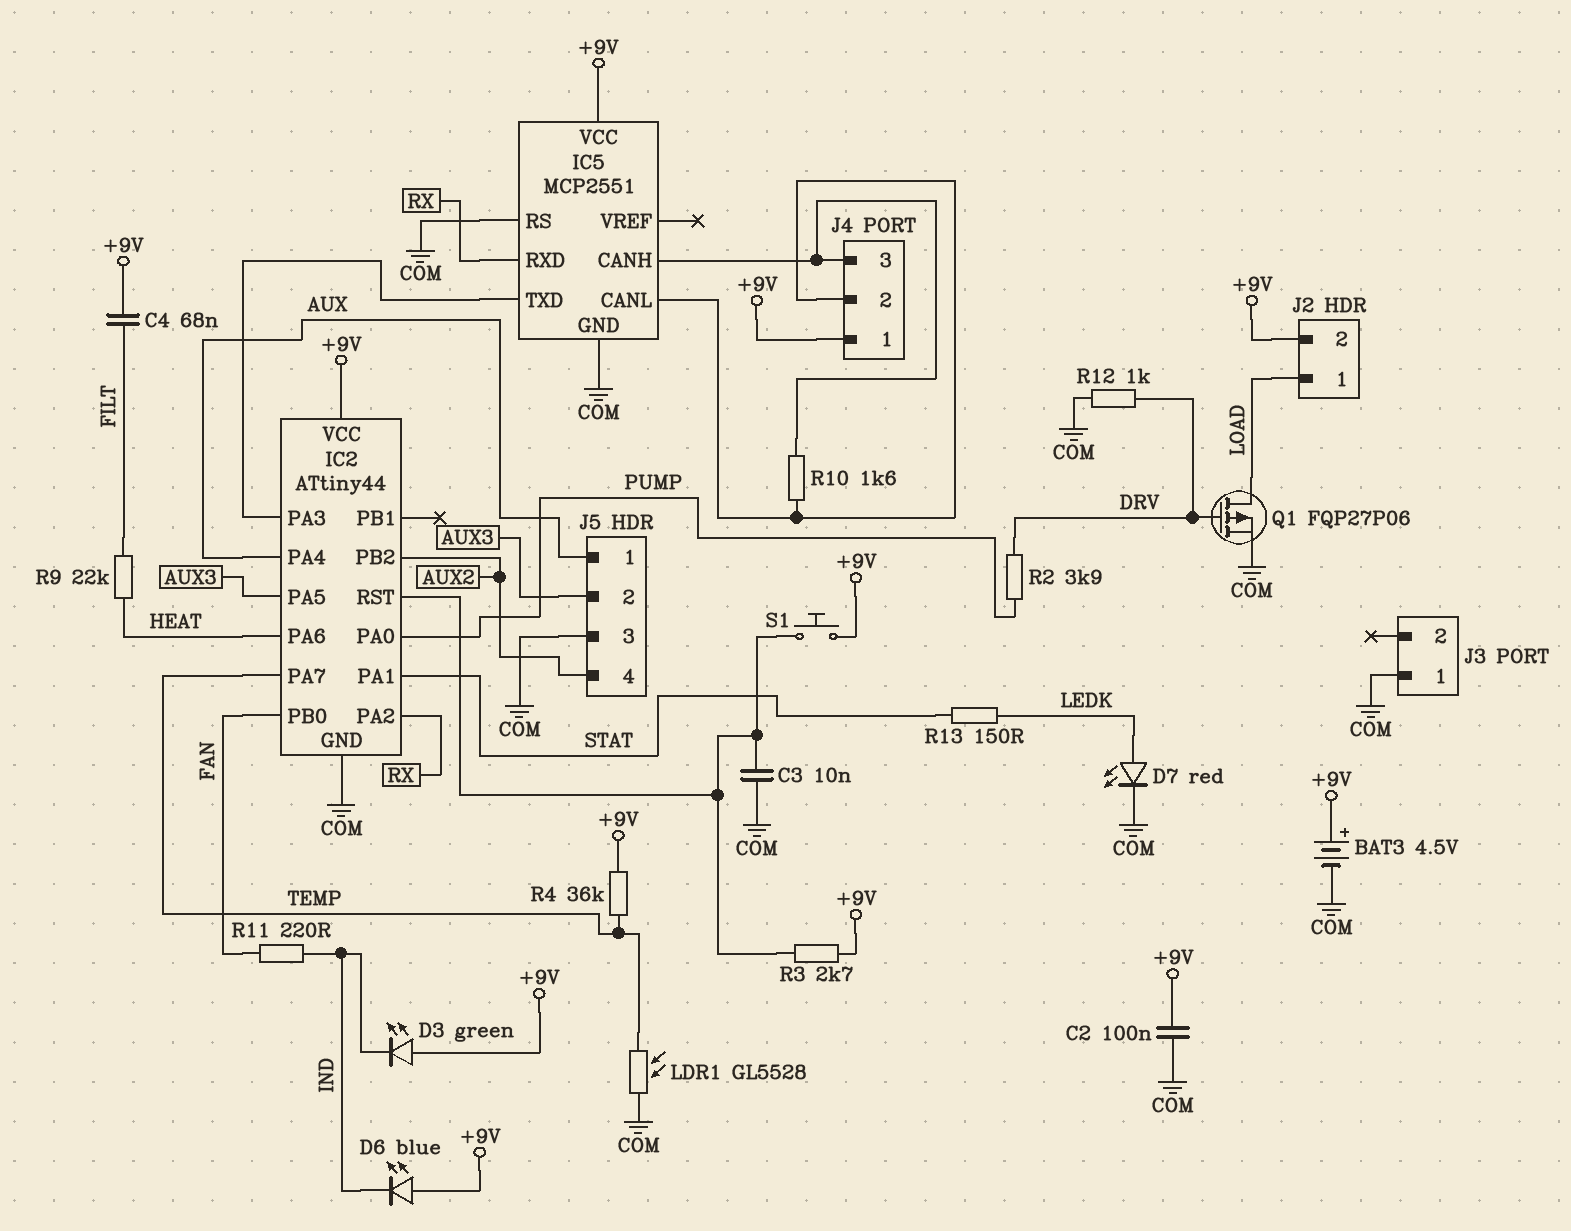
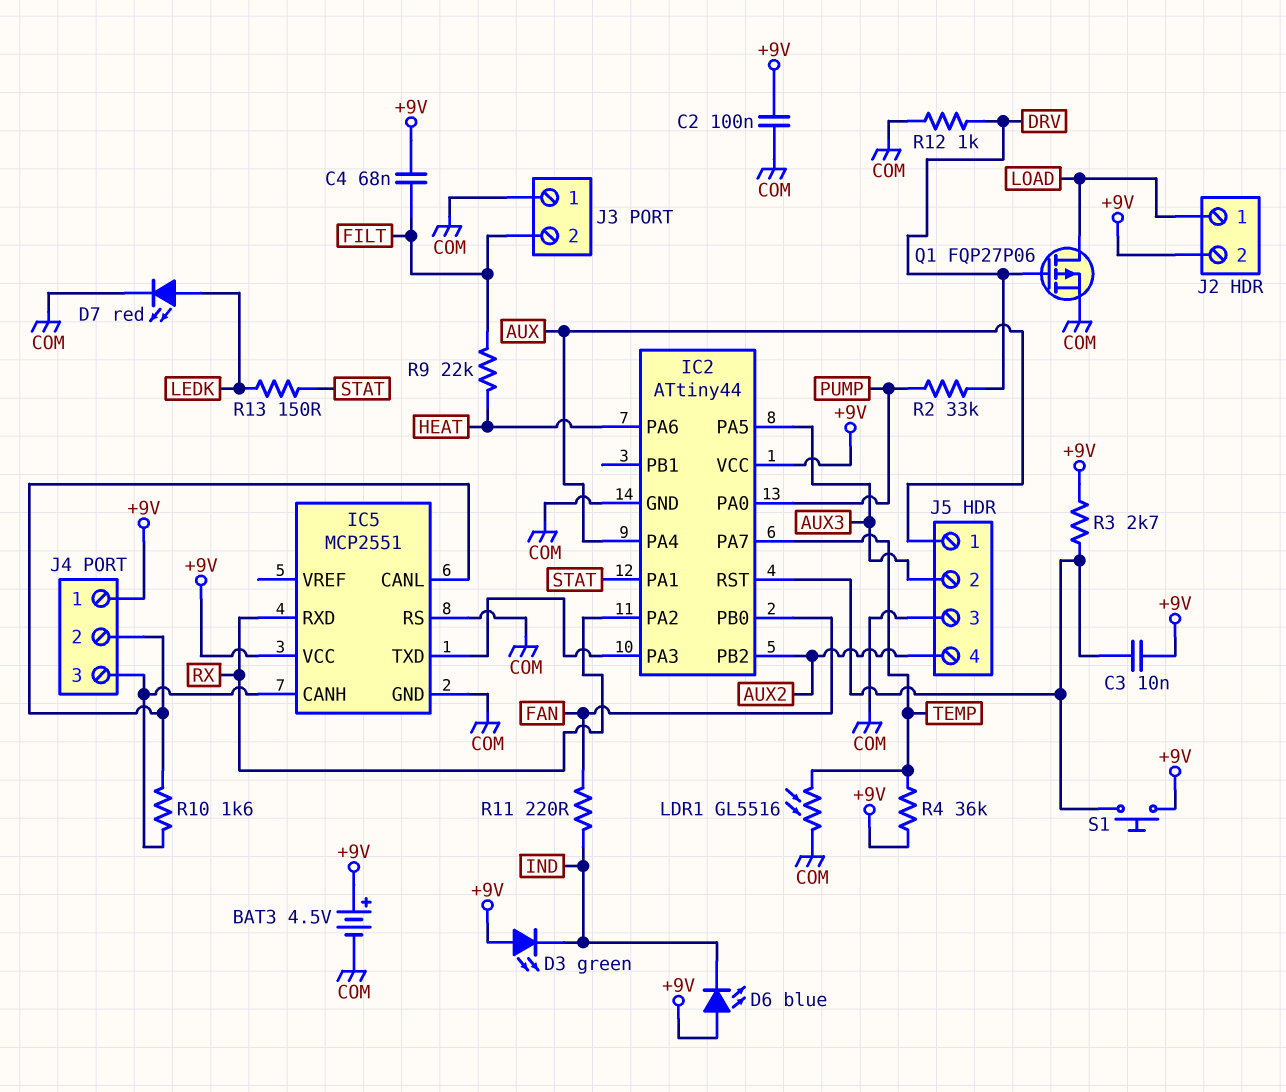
C3: 10nF (COM, IC2/RST) -> 10nF (+9V, IC2/RST)
J3 pin 2: none -> FILT
LDR1: GL5528 (COM, TEMP) -> GL5516 (COM, TEMP)
R2: 3.9k (DRV, PUMP) -> 33k (DRV, PUMP)

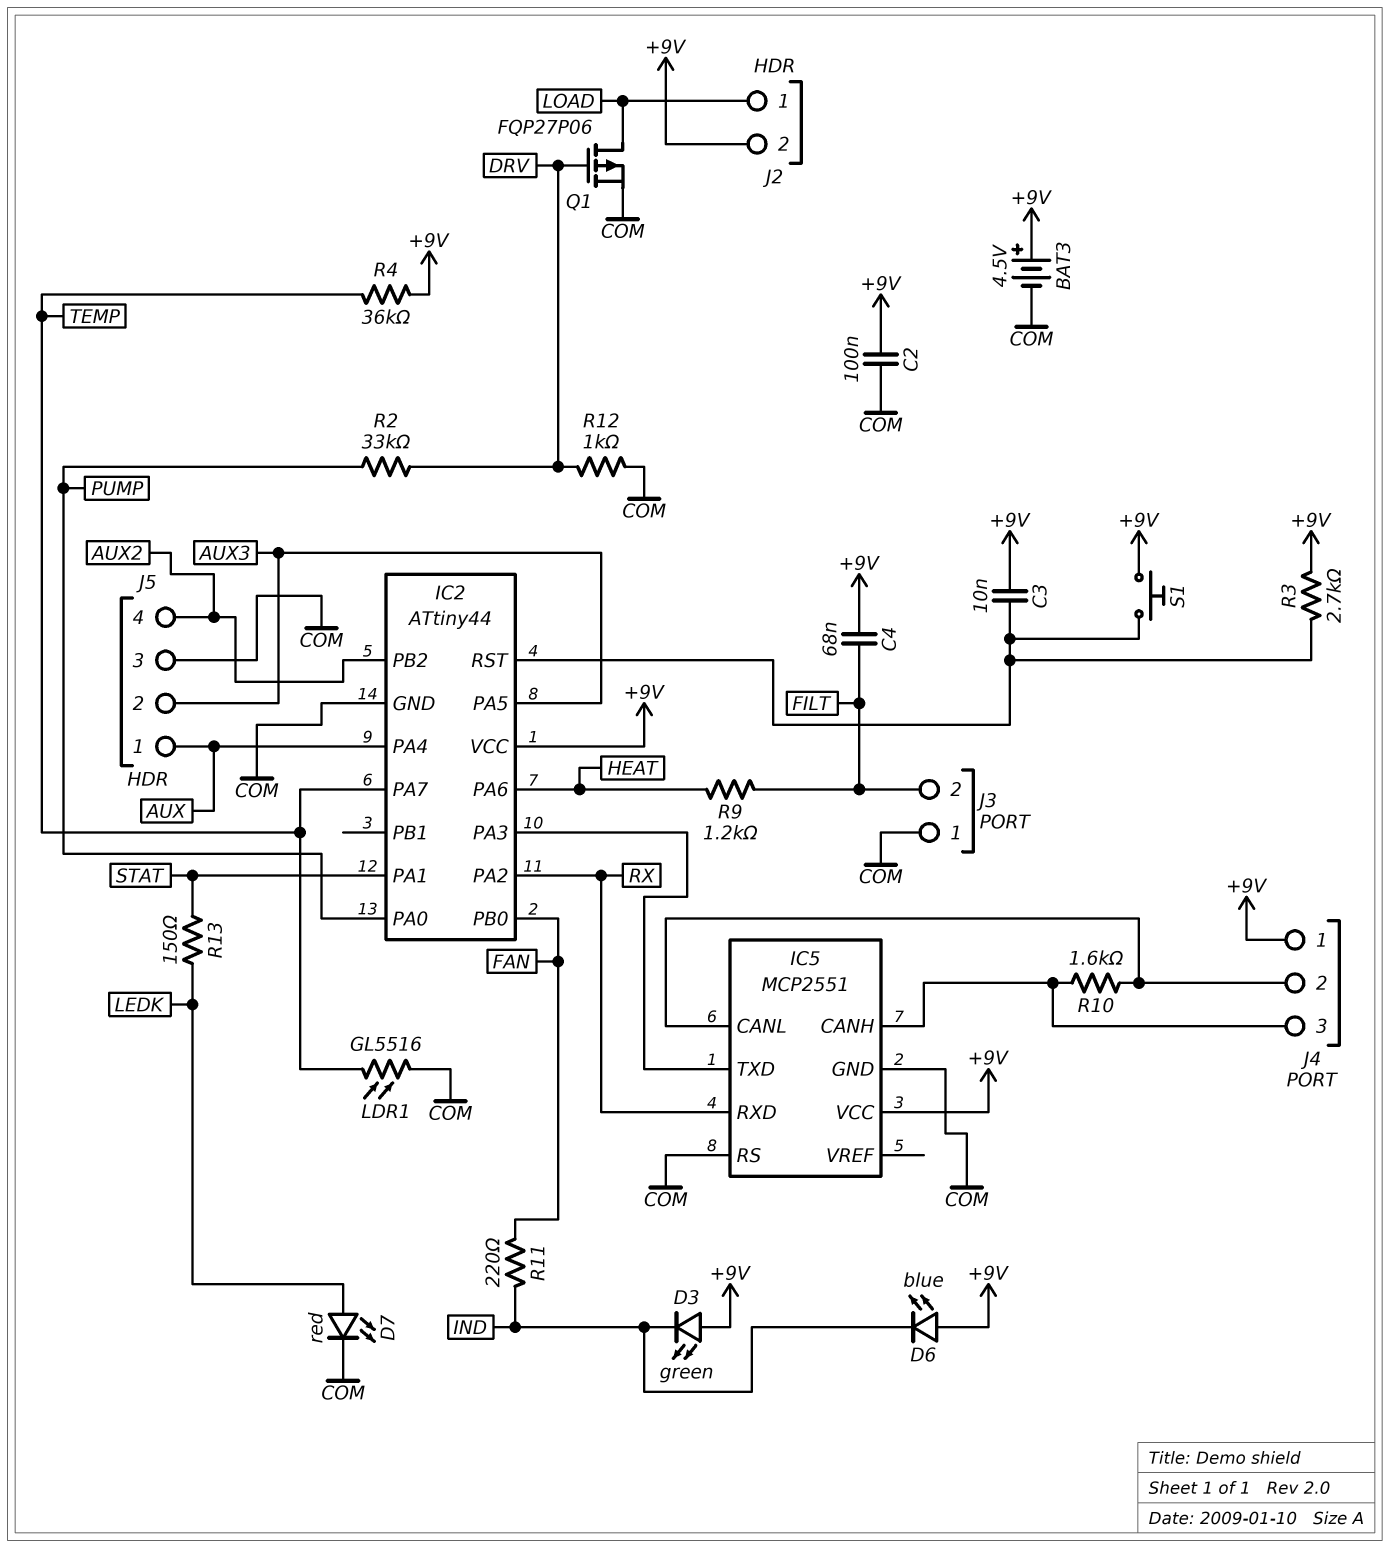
R9: 22k (FILT, HEAT) -> 1.2k (FILT, HEAT)

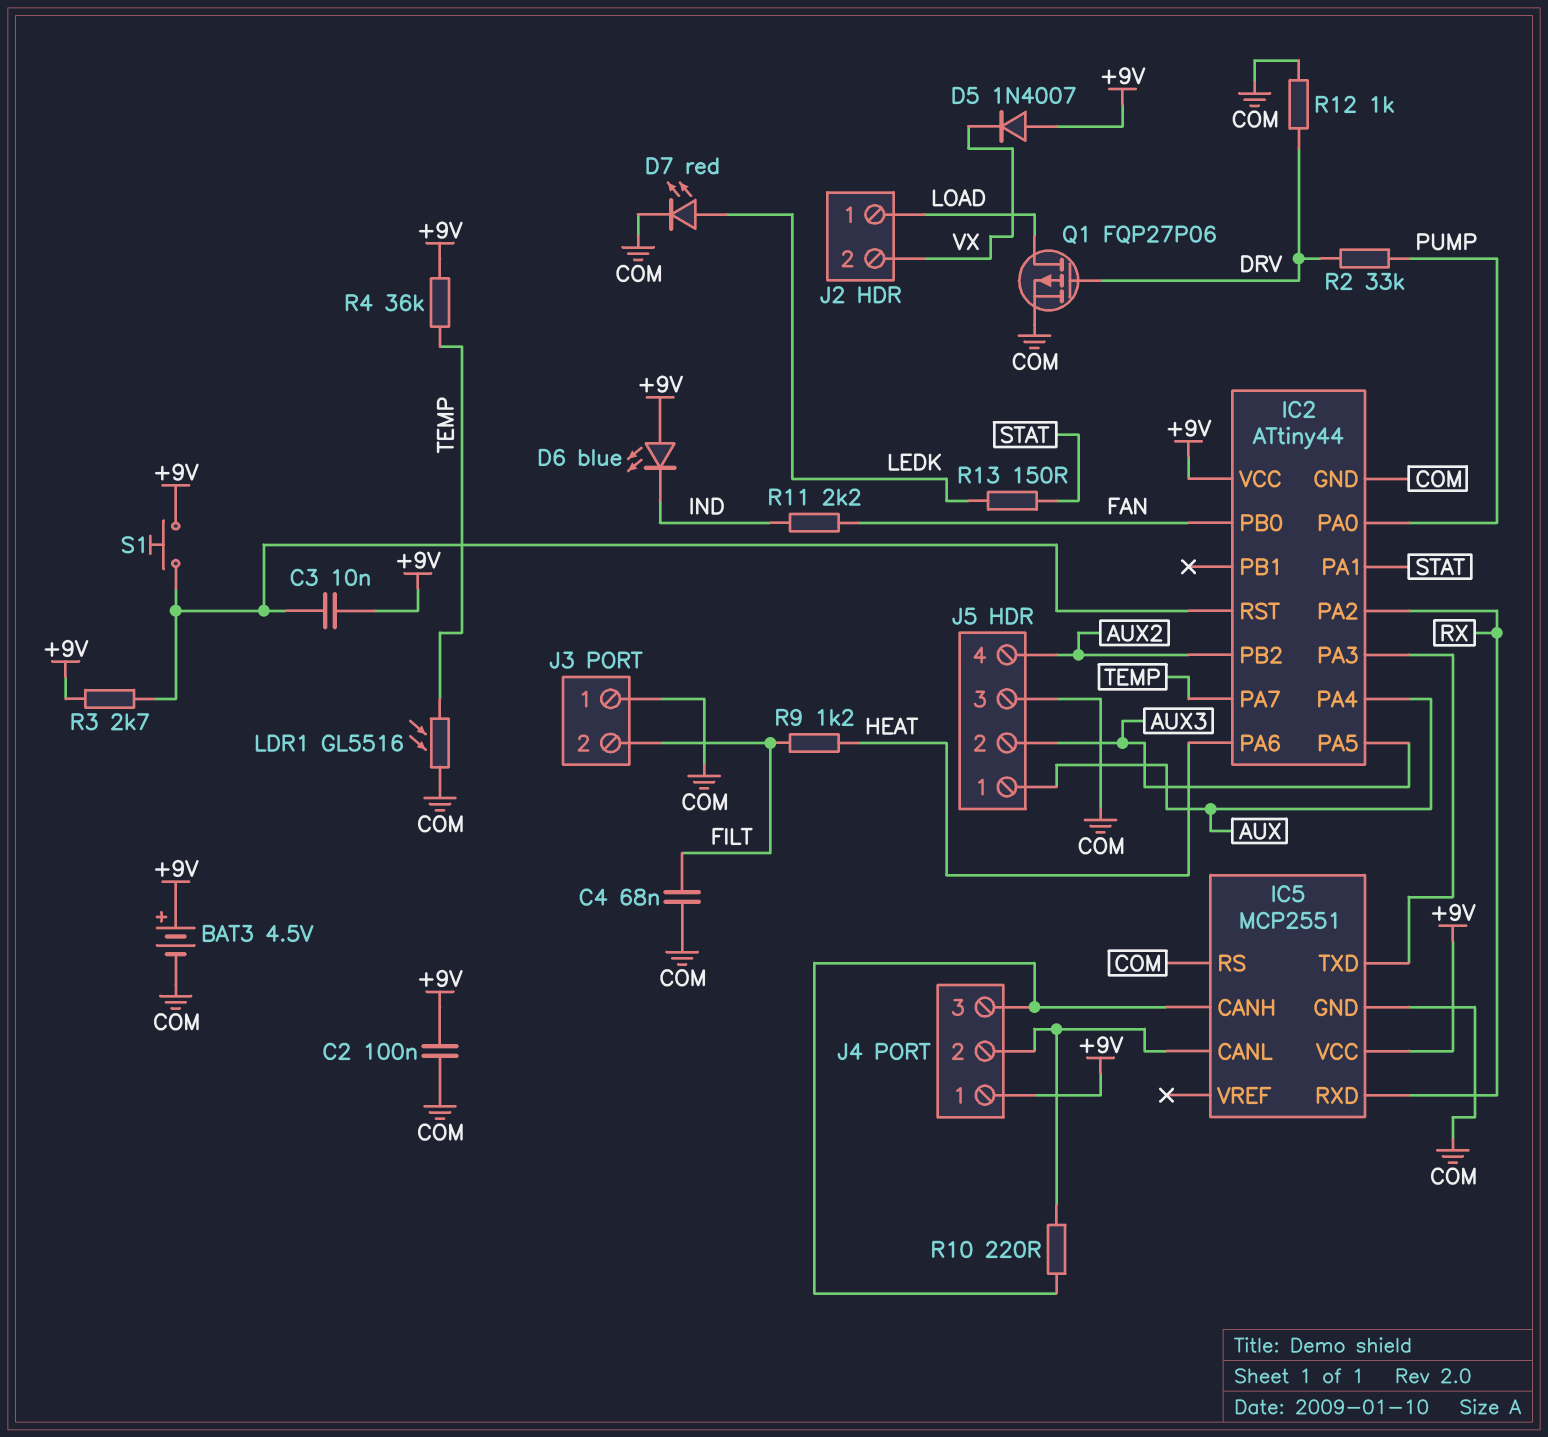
C4: 68nF (+9V, FILT) -> 68nF (COM, FILT)
D3: LED green (A +9V, K IND) -> none
D5: none -> diode 1N4007 (A +9V, K VX)
J2 pin 2: +9V -> VX
R10: 1.6k (IC5/CANH, IC5/CANL) -> 220 (IC5/CANH, IC5/CANL)
R11: 220 (FAN, IND) -> 2.2k (FAN, IND)

